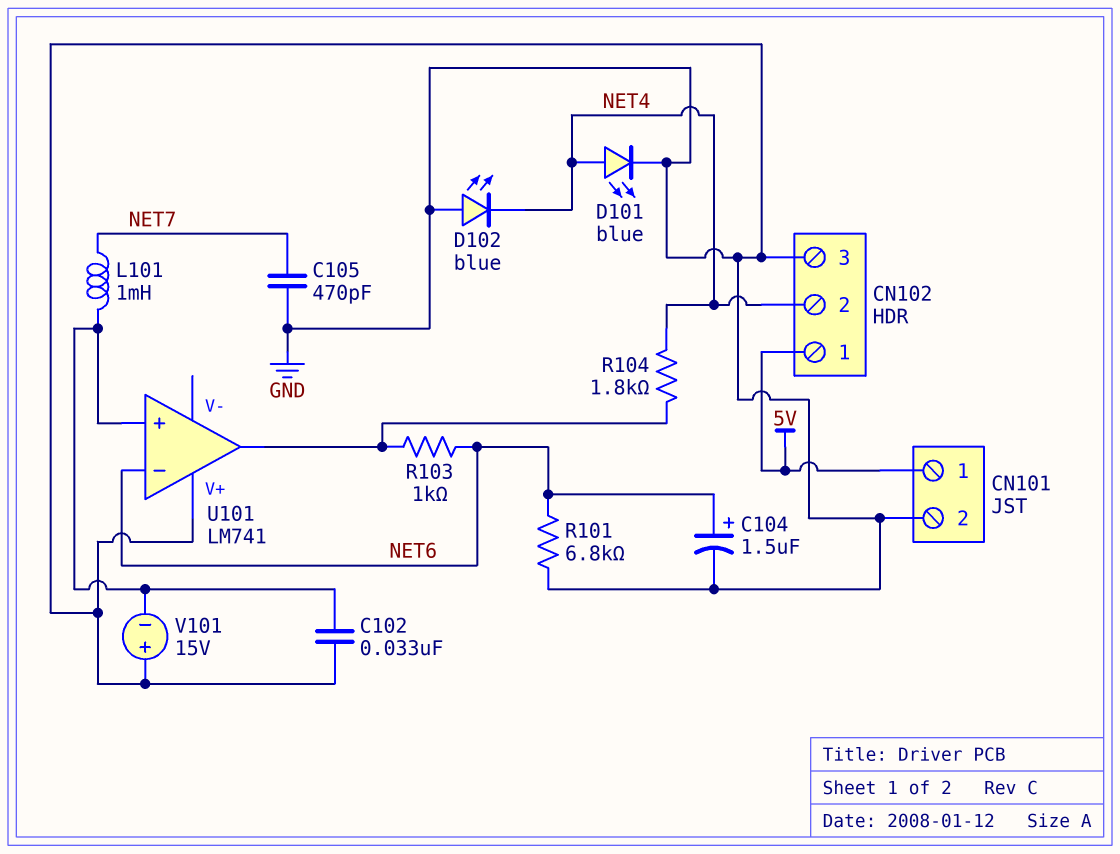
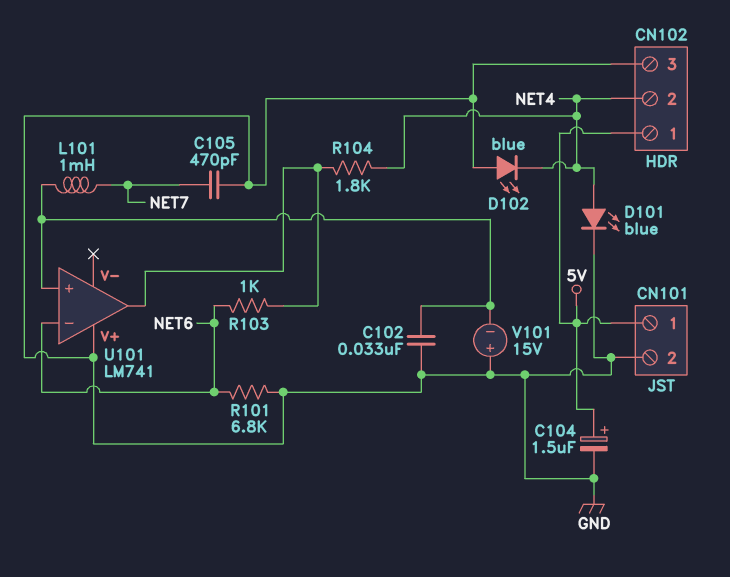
C104: 1.5uF (plus NET6, minus GND) -> 1.5uF (plus 5V, minus GND)

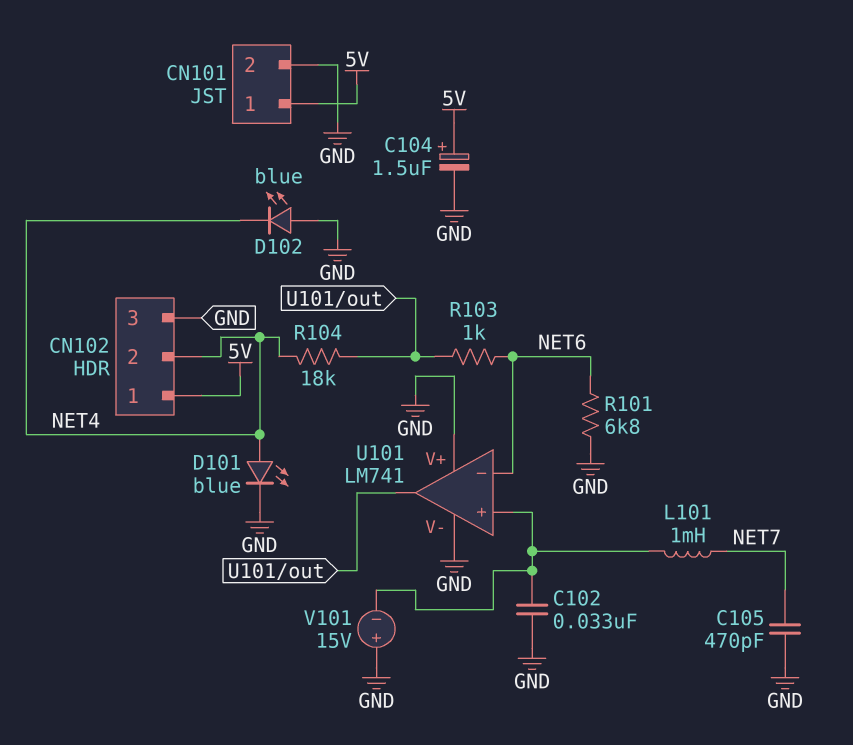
R104: 1.8k (NET4, U101/out) -> 18k (NET4, U101/out)
U101 pin V-: none -> GND

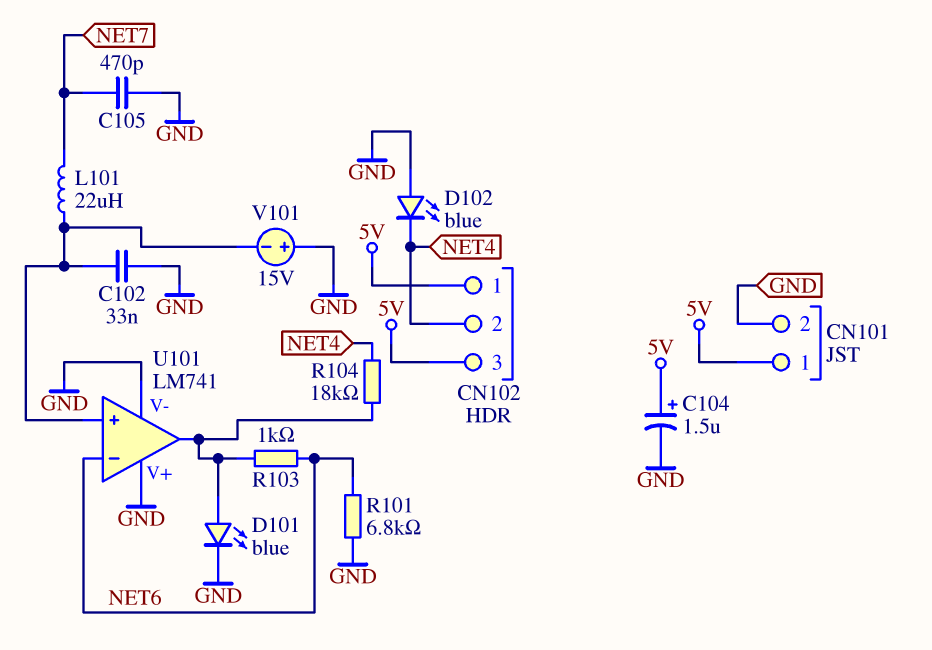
CN102 pin 3: GND -> 5V
D101: LED blue (A NET4, K GND) -> LED blue (A U101/out, K GND)
L101: 1mH (NET7, U101/in+) -> 22uH (NET7, U101/in+)

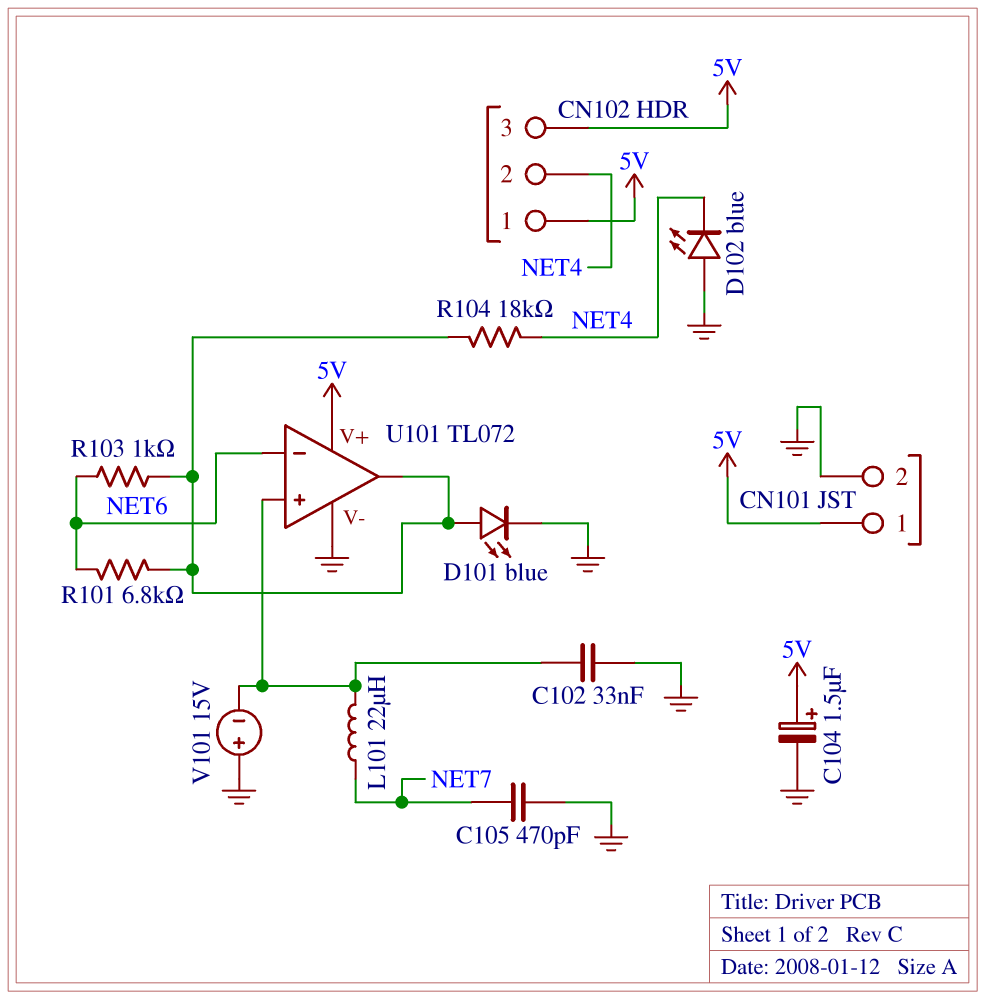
R101: 6.8k (GND, NET6) -> 6.8k (NET6, U101/out)
U101: LM741 -> TL072
U101 pin V+: GND -> 5V

